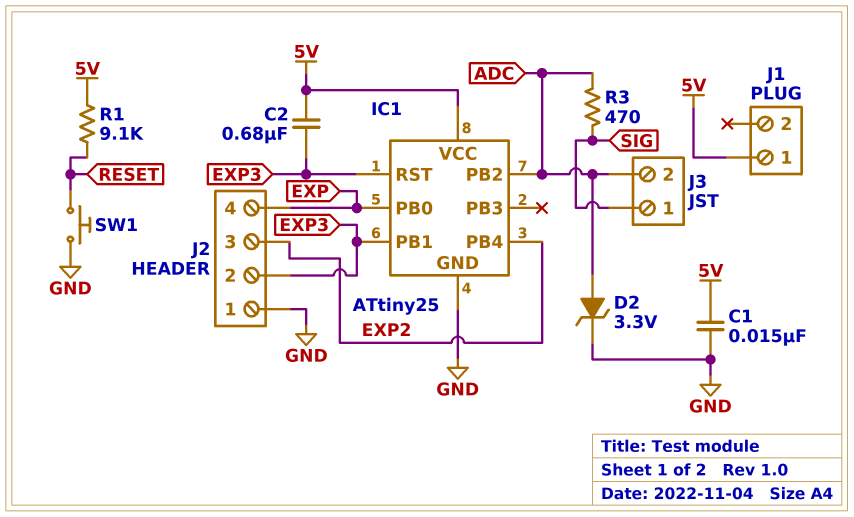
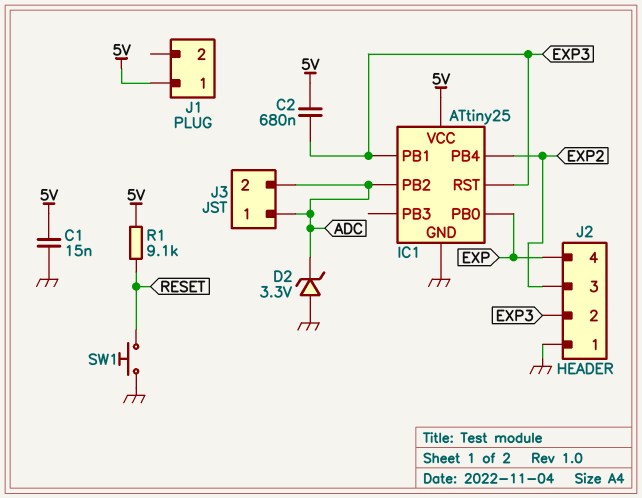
D2: zener 3.3V (A ADC, K GND) -> zener 3.3V (A GND, K ADC)
J3 pin 1: SIG -> ADC
R3: 470 (ADC, SIG) -> none

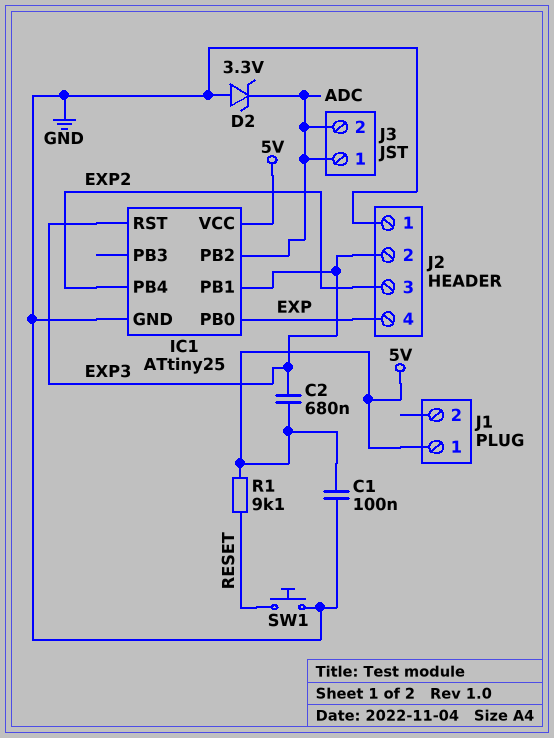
C1: 15nF (5V, GND) -> 100nF (5V, GND)

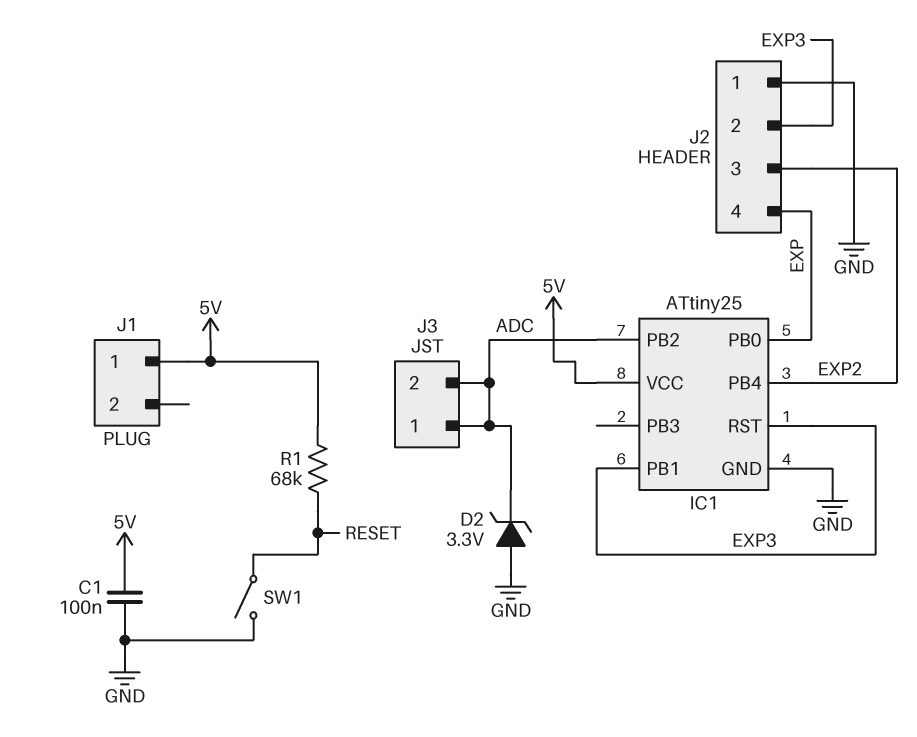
C2: 680nF (5V, EXP3) -> none
R1: 9.1k (5V, RESET) -> 68k (5V, RESET)
SW1: button (GND, RESET) -> switch (GND, RESET)

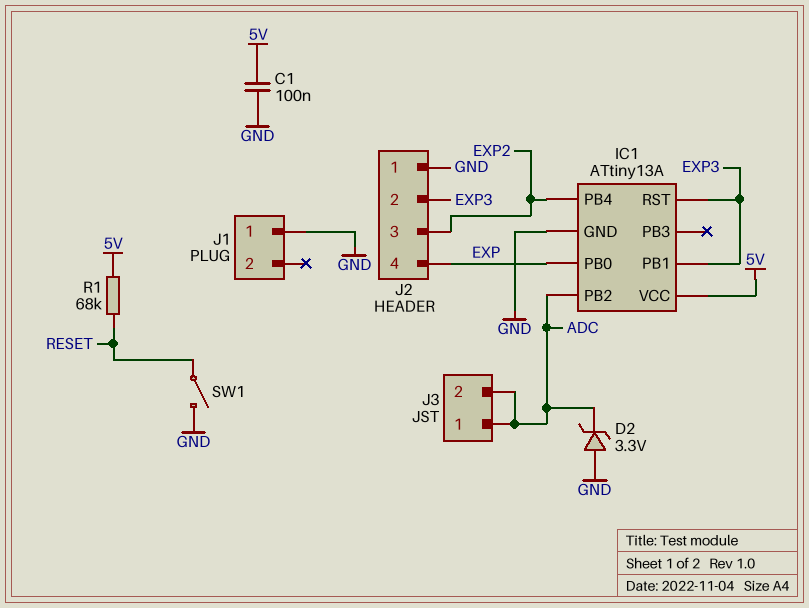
IC1: ATtiny25 -> ATtiny13A
J1 pin 1: 5V -> GND

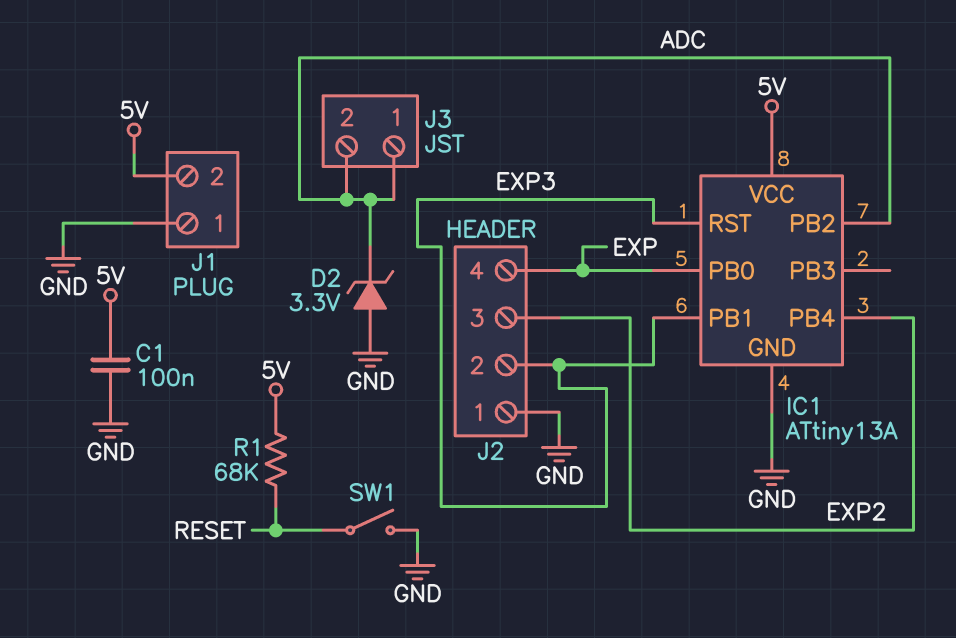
J1 pin 2: none -> 5V

